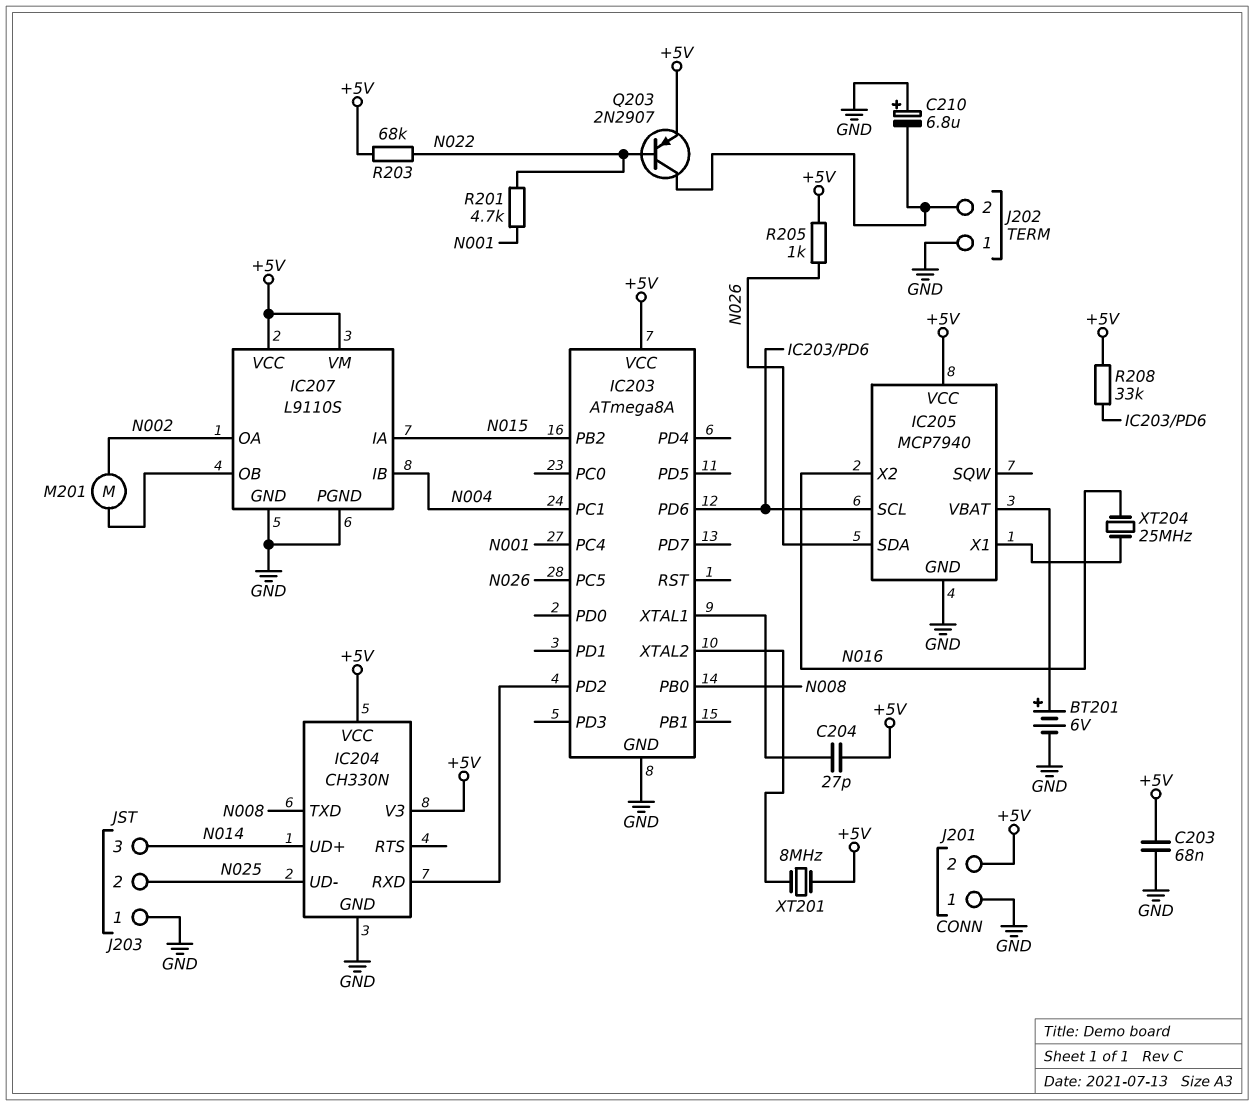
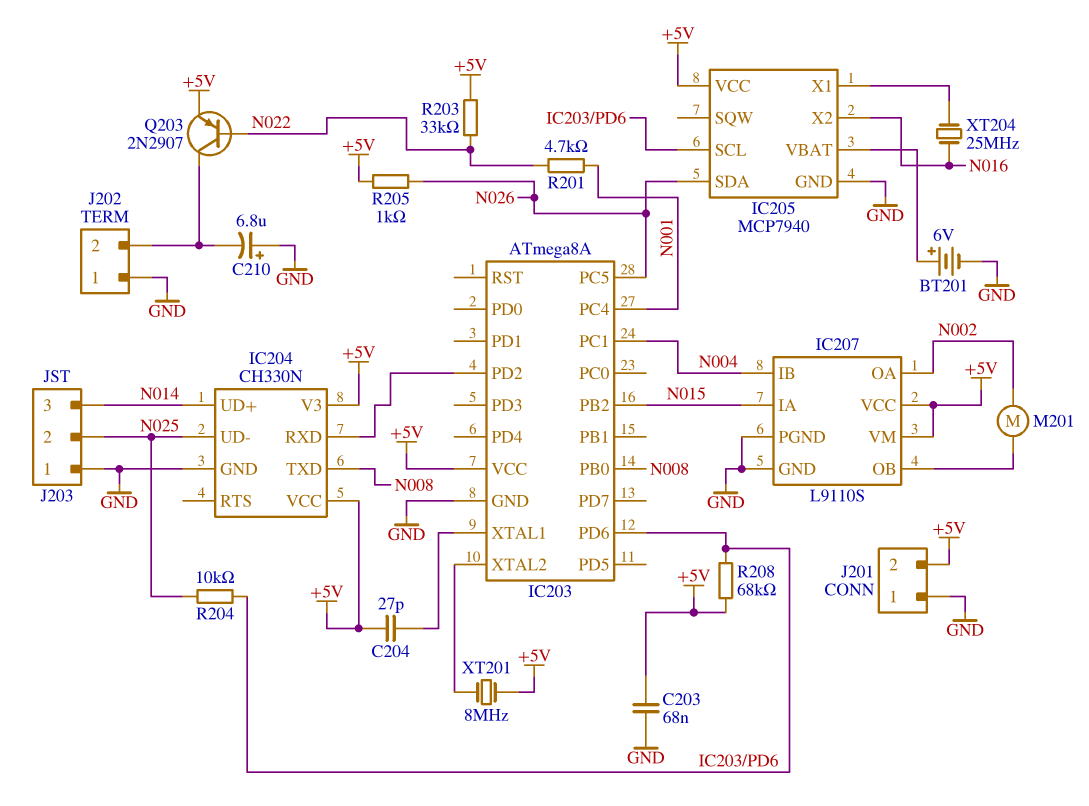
R203: 68k (+5V, N022) -> 33k (+5V, N022)
R204: none -> 10k (IC203/PD6, N025)
R208: 33k (+5V, IC203/PD6) -> 68k (+5V, IC203/PD6)

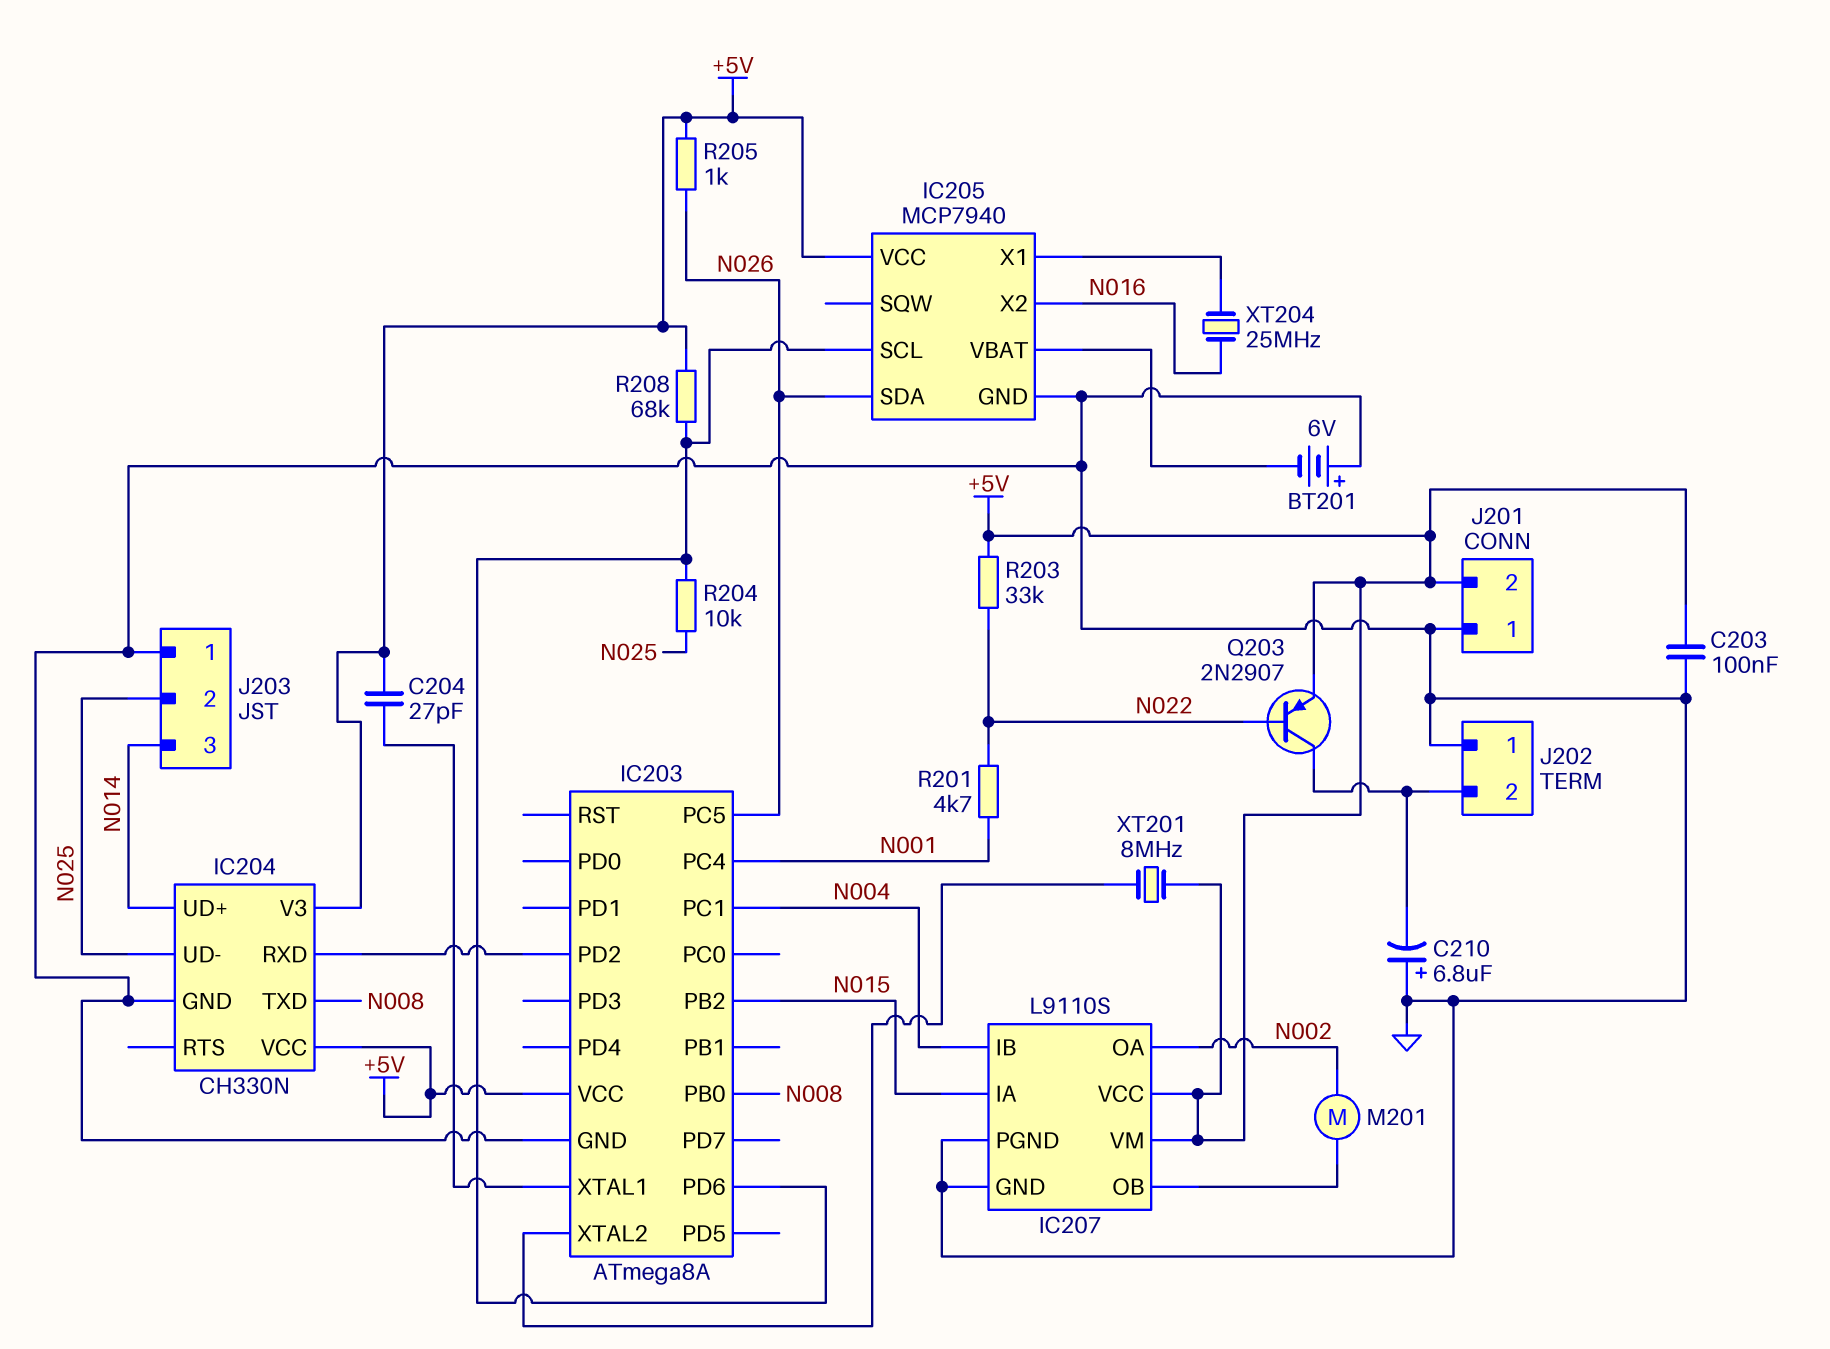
BT201: 6V (plus IC205/VBAT, minus GND) -> 6V (plus GND, minus IC205/VBAT)
C203: 68nF (+5V, GND) -> 100nF (+5V, GND)

